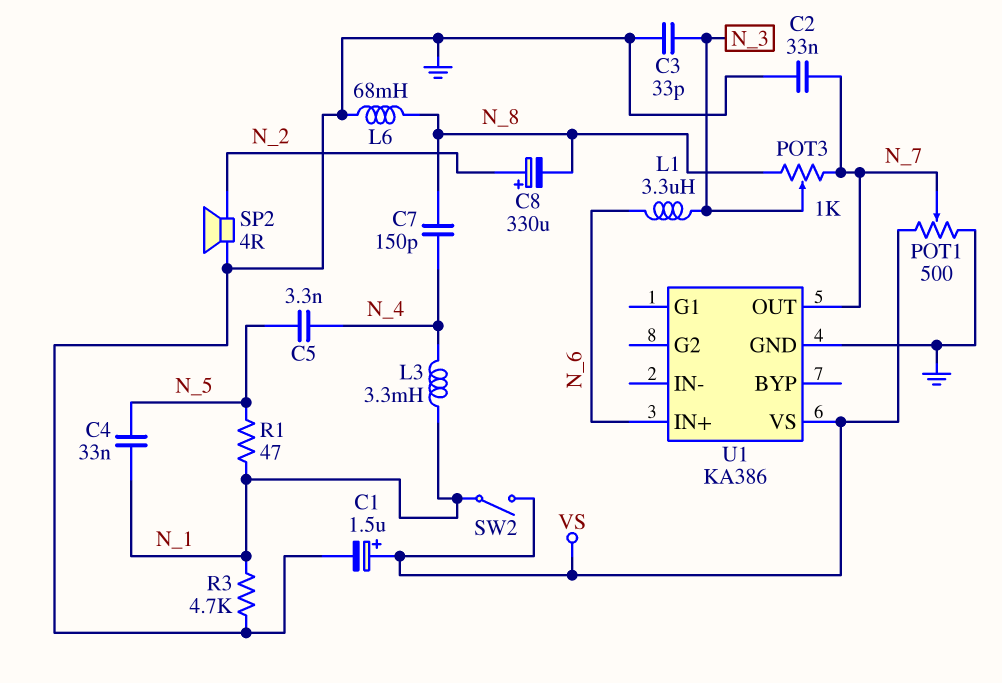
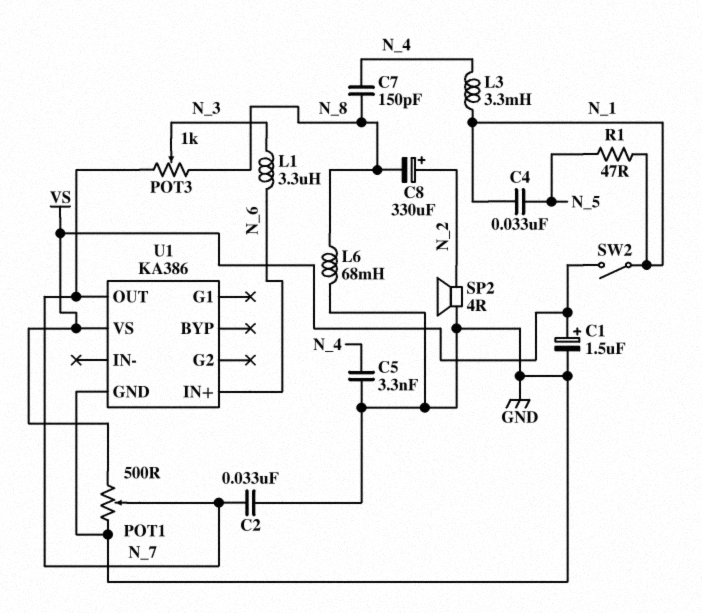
C3: 33pF (GND, N_3) -> none
C5: 3.3nF (N_4, N_5) -> 3.3nF (GND, N_4)
R3: 4.7k (GND, N_1) -> none

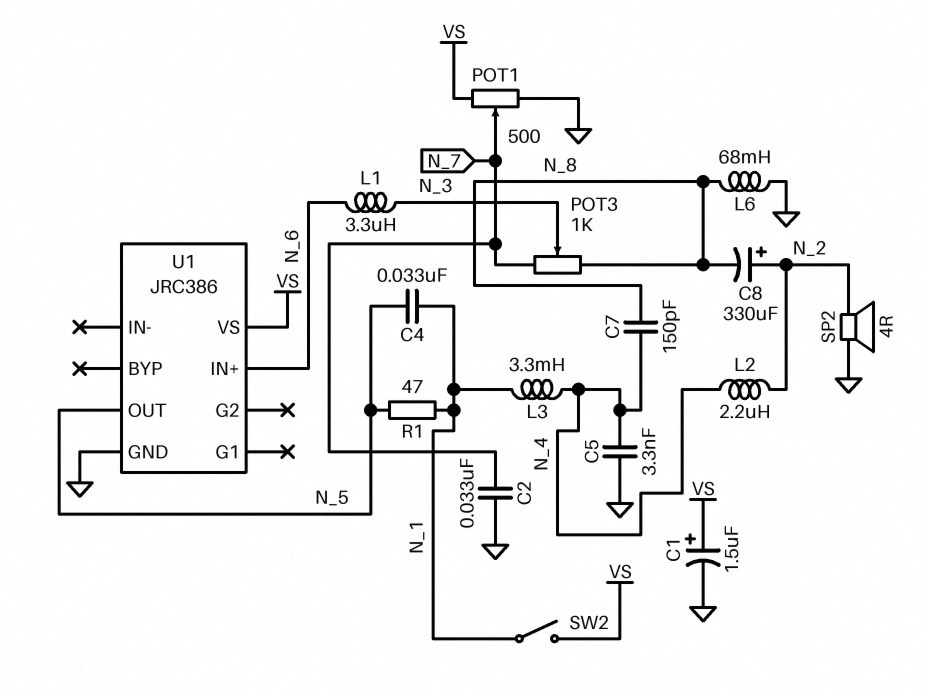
L2: none -> 2.2uH (N_2, N_4)
U1: KA386 -> JRC386
U1 pin OUT: N_7 -> N_5

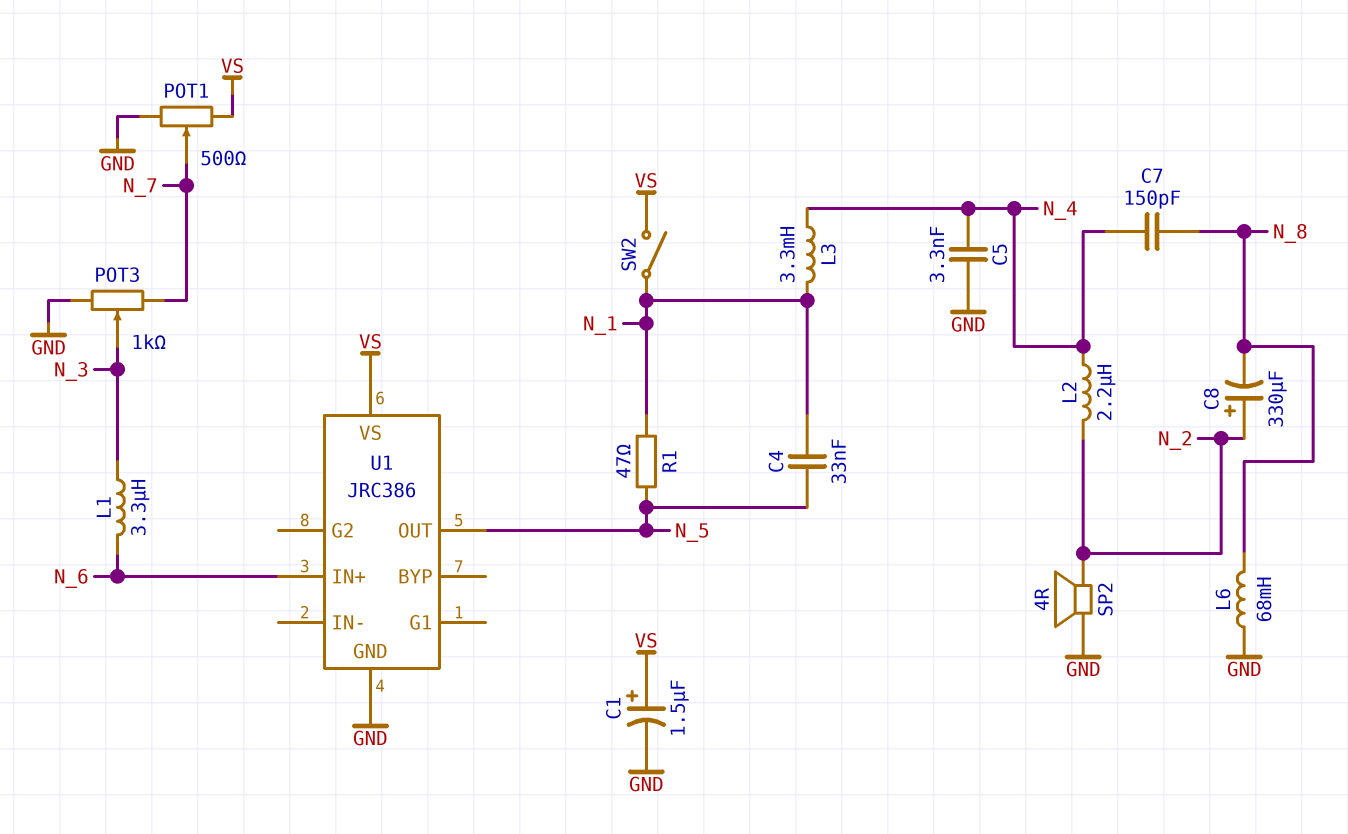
C2: 33nF (GND, N_7) -> none
POT3: 1k (N_7, N_8, wiper N_3) -> 1k (GND, N_7, wiper N_3)

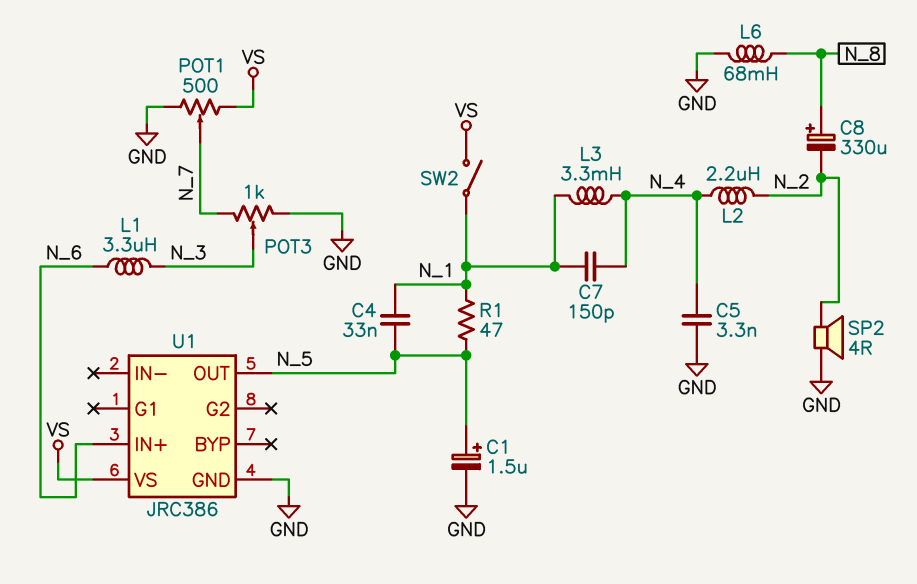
C1: 1.5uF (plus VS, minus GND) -> 1.5uF (plus N_5, minus GND)
C7: 150pF (N_4, N_8) -> 150pF (N_1, N_4)
C8: 330uF (plus N_2, minus N_8) -> 330uF (plus N_8, minus N_2)

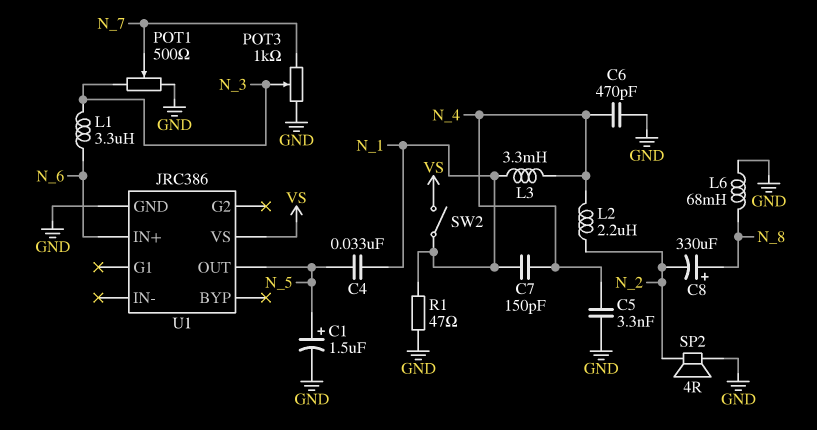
C6: none -> 470pF (GND, N_4)
POT1: 500 (GND, VS, wiper N_7) -> 500 (GND, N_3, wiper N_7)
R1: 47 (N_1, N_5) -> 47 (GND, N_1)

